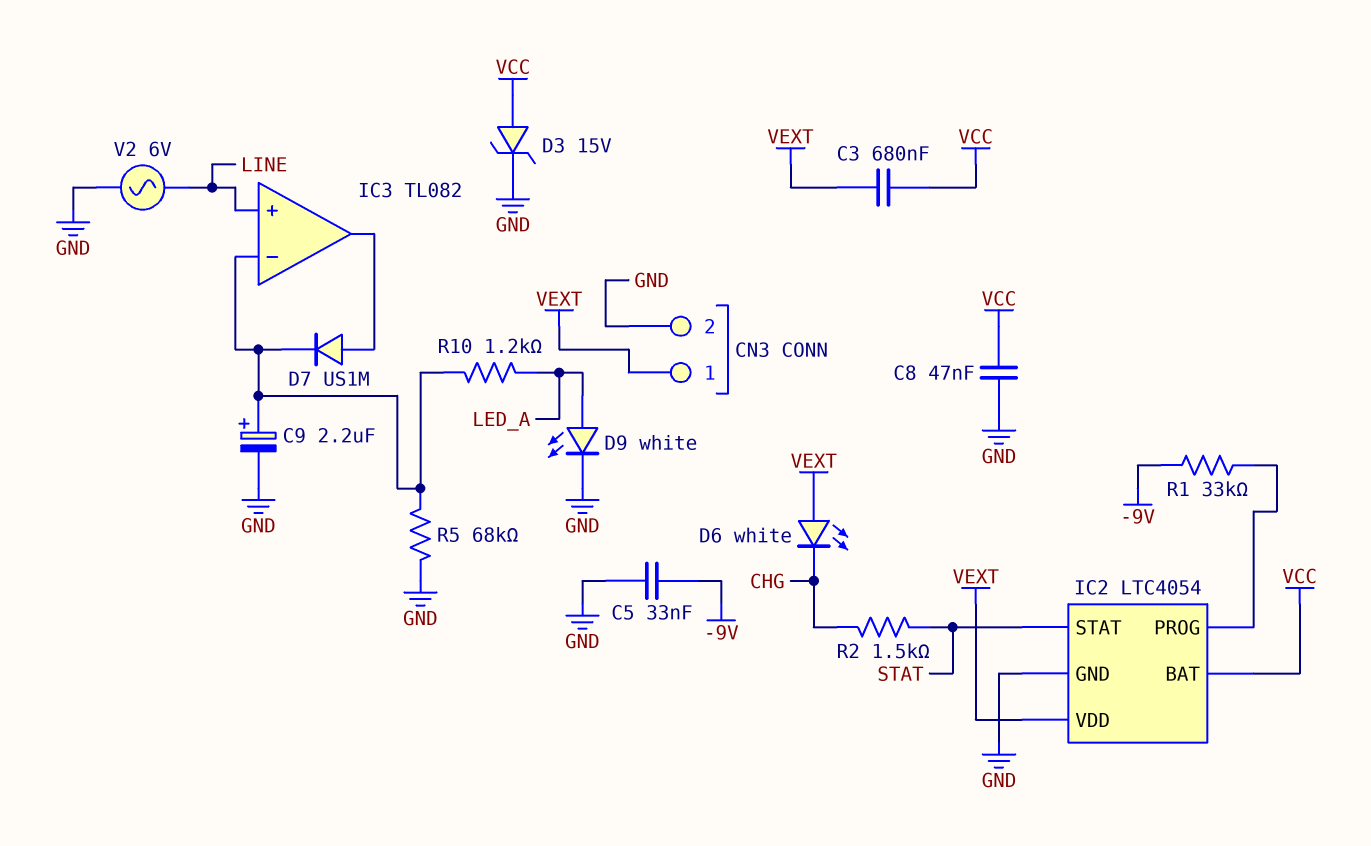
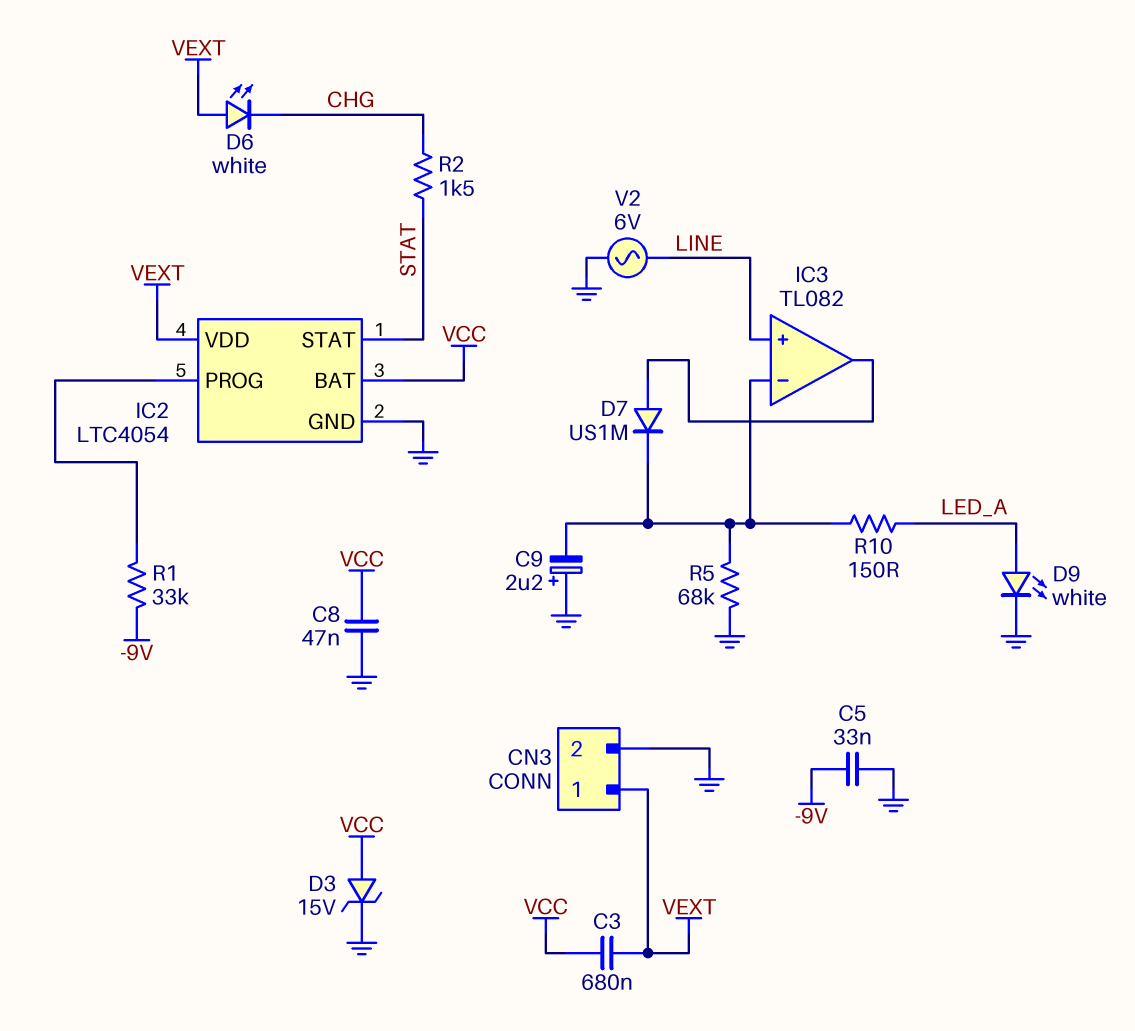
C9: 2.2uF (plus IC3/in-, minus GND) -> 2.2uF (plus GND, minus IC3/in-)
R10: 1.2k (IC3/in-, LED_A) -> 150 (IC3/in-, LED_A)

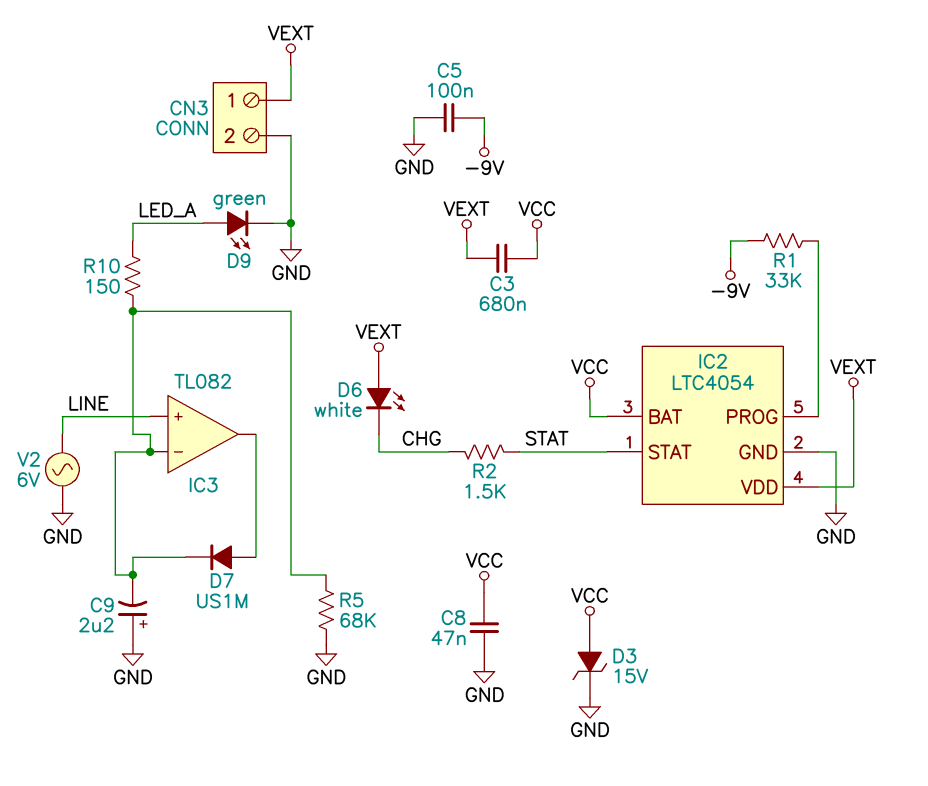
C5: 33nF (-9V, GND) -> 100nF (-9V, GND)
D9: LED white (A LED_A, K GND) -> LED green (A LED_A, K GND)

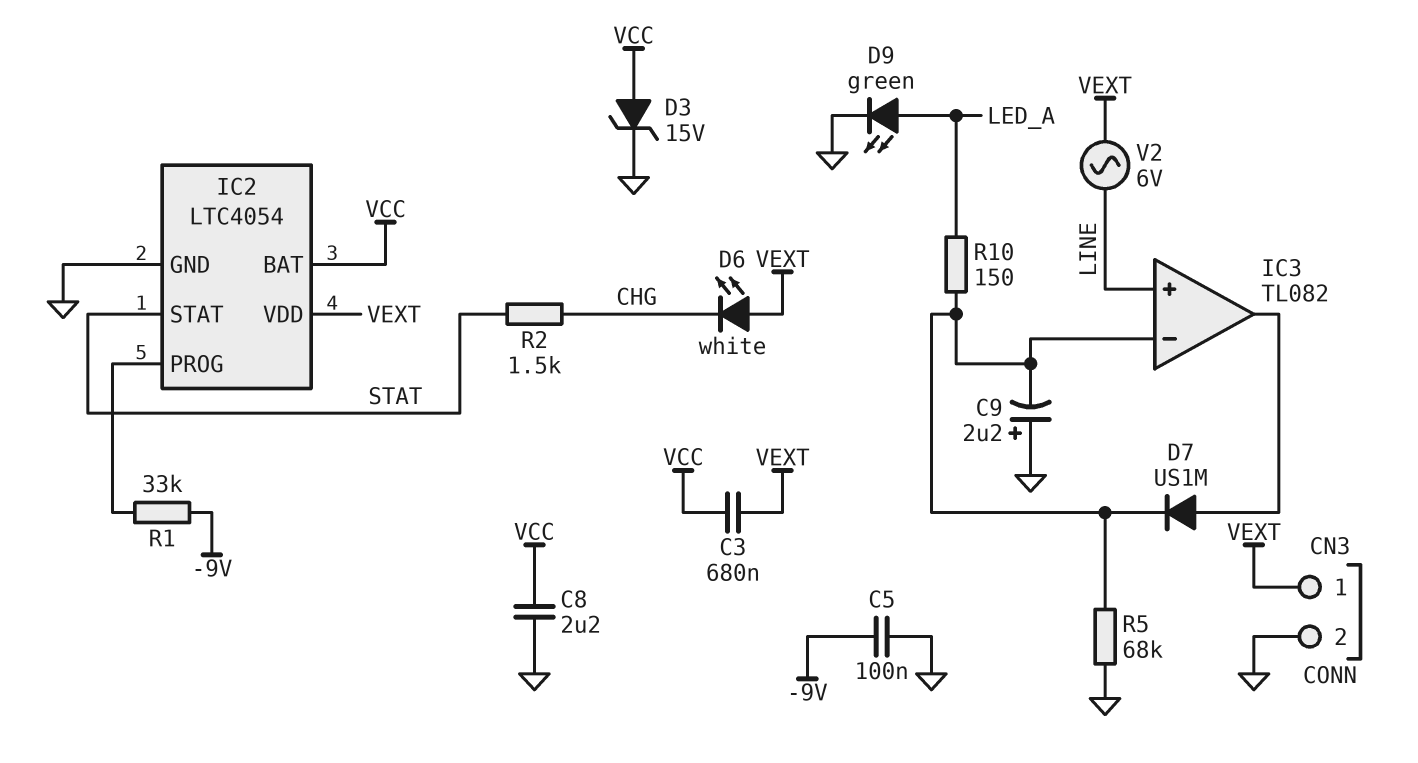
C8: 47nF (GND, VCC) -> 2.2uF (GND, VCC)
V2: AC 6V (GND, LINE) -> AC 6V (LINE, VEXT)

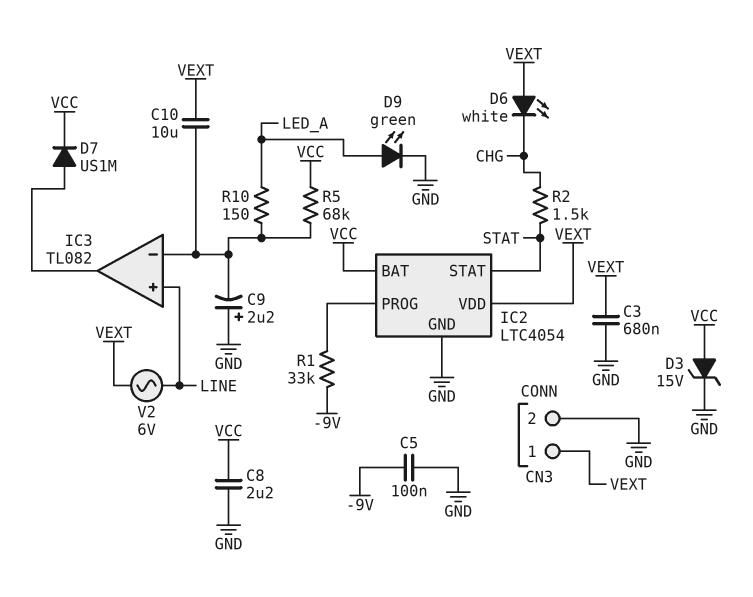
C3: 680nF (VCC, VEXT) -> 680nF (GND, VEXT)
C10: none -> 10uF (IC3/in-, VEXT)
D7: diode US1M (A IC3/out, K IC3/in-) -> diode US1M (A IC3/out, K VCC)
R5: 68k (GND, IC3/in-) -> 68k (IC3/in-, VCC)

